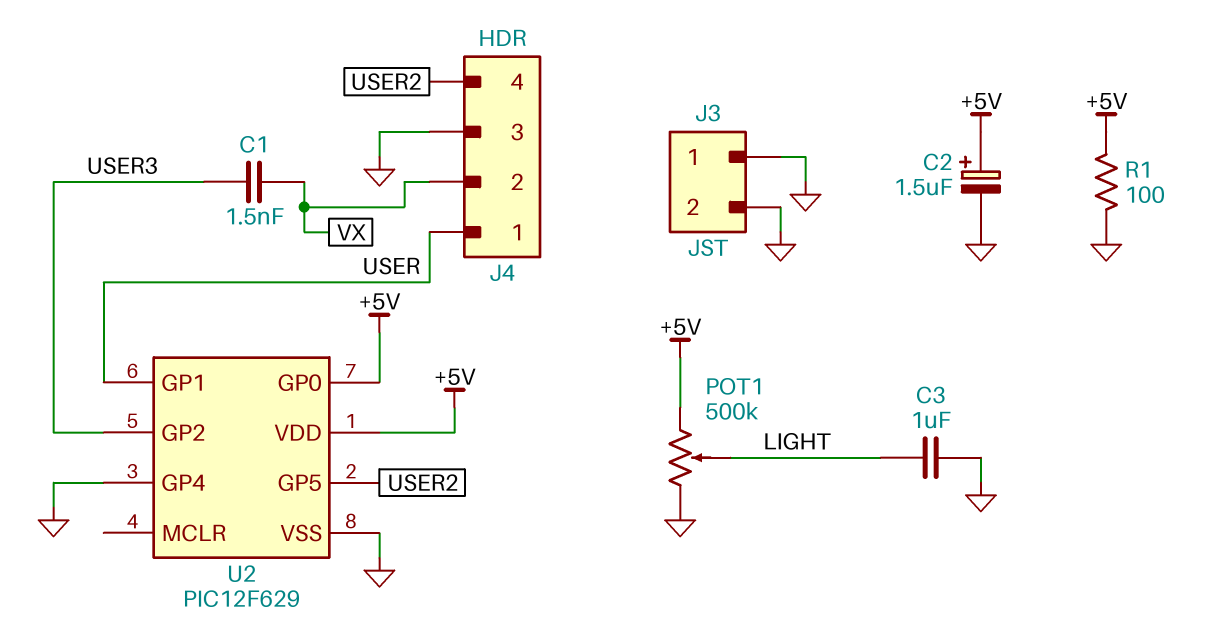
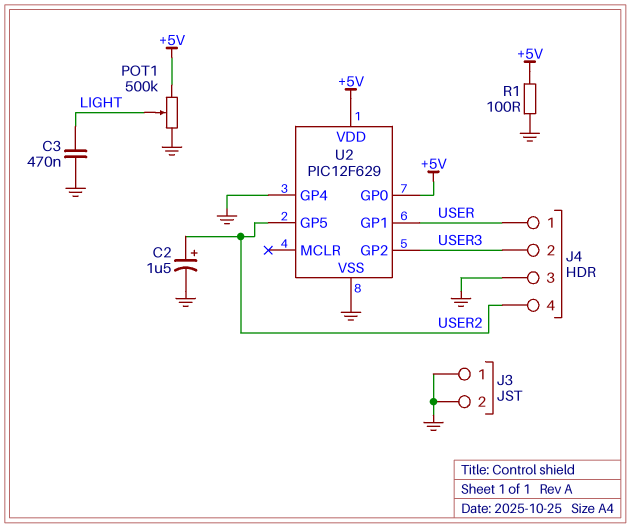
C1: 1.5nF (USER3, VX) -> none
C2: 1.5uF (plus +5V, minus GND) -> 1.5uF (plus USER2, minus GND)
C3: 1uF (GND, LIGHT) -> 470nF (GND, LIGHT)
J4 pin 2: VX -> USER3

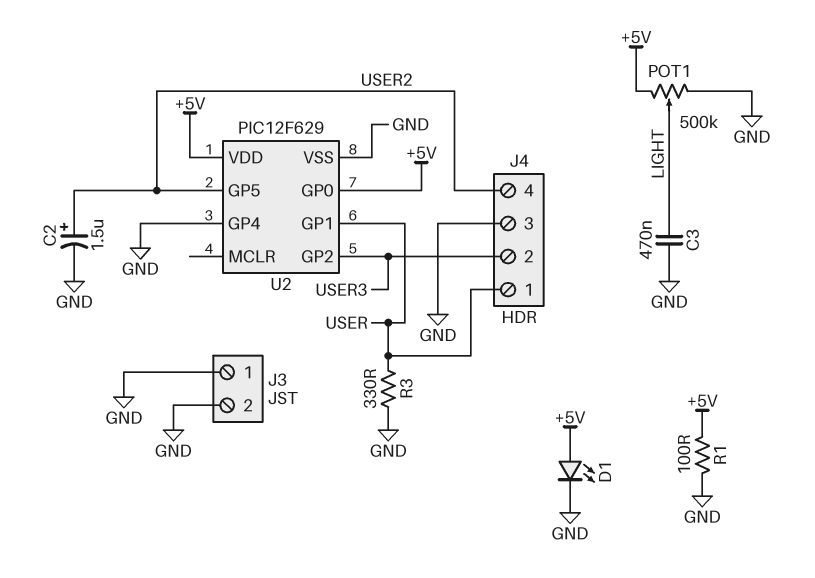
D1: none -> LED (A +5V, K GND)
R3: none -> 330 (GND, USER)

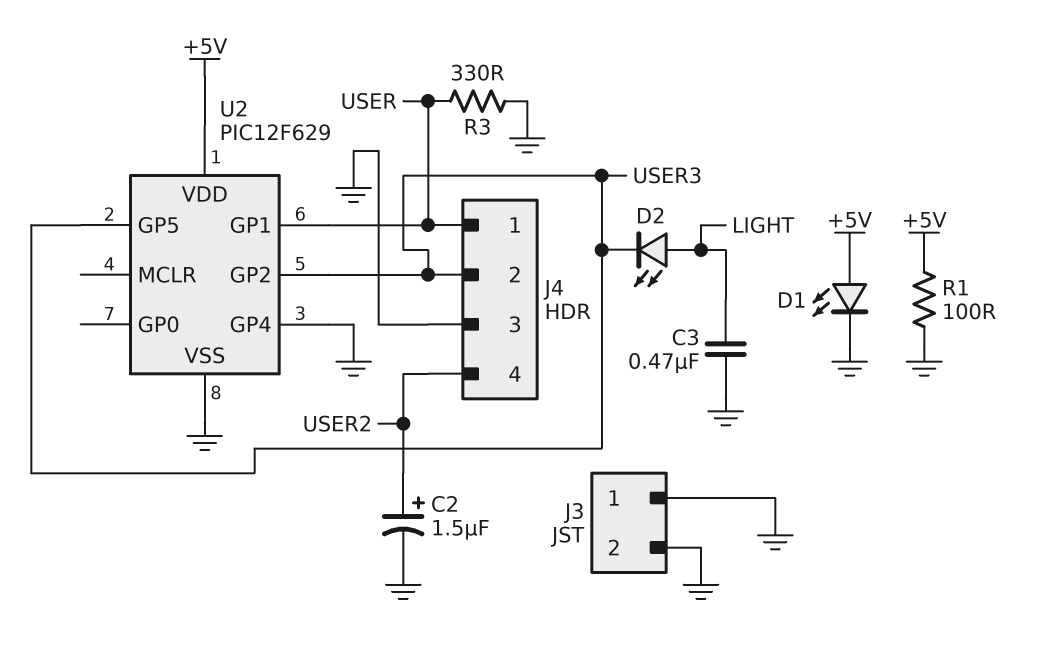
D2: none -> LED (A LIGHT, K USER3)
POT1: 500k (+5V, GND, wiper LIGHT) -> none
U2 pin GP0: +5V -> none
U2 pin GP5: USER2 -> USER3

